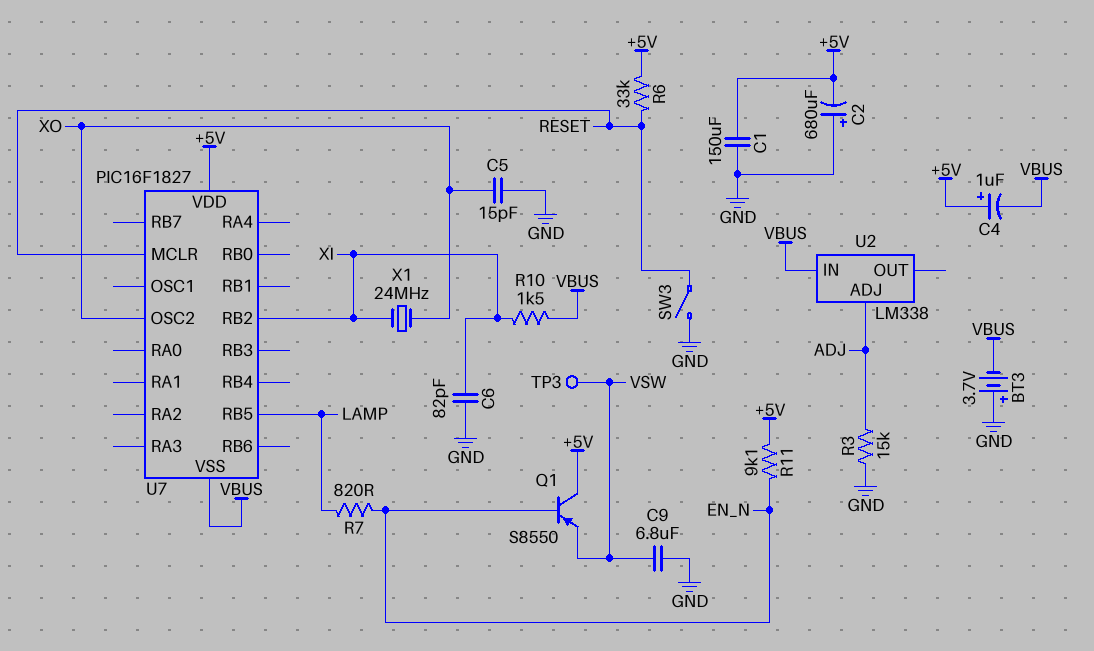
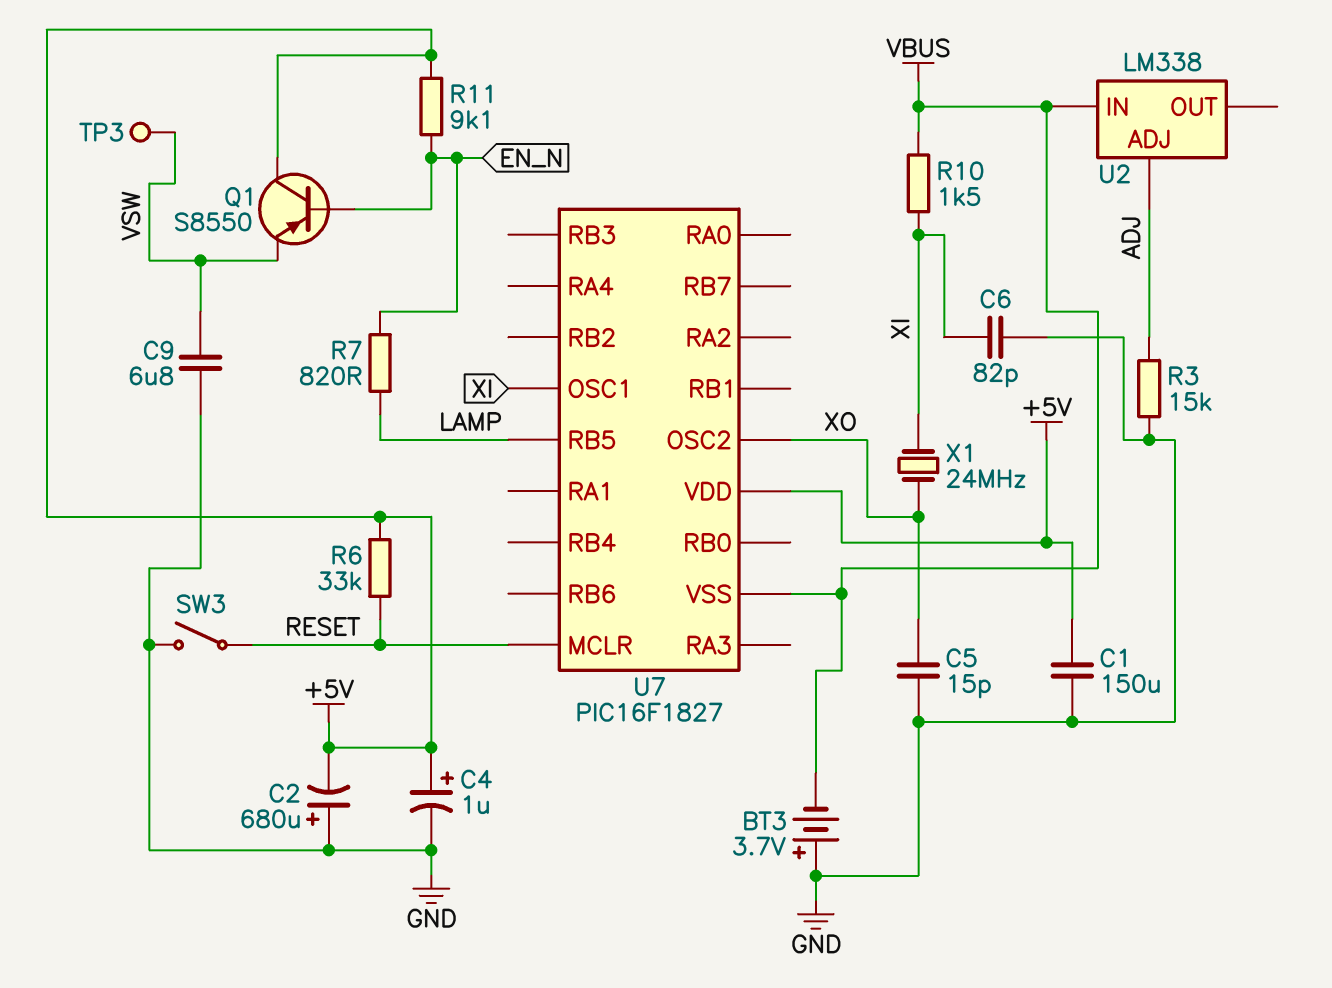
C4: 1uF (plus +5V, minus VBUS) -> 1uF (plus +5V, minus GND)
U7 pin OSC1: none -> XI
U7 pin RB2: XI -> none

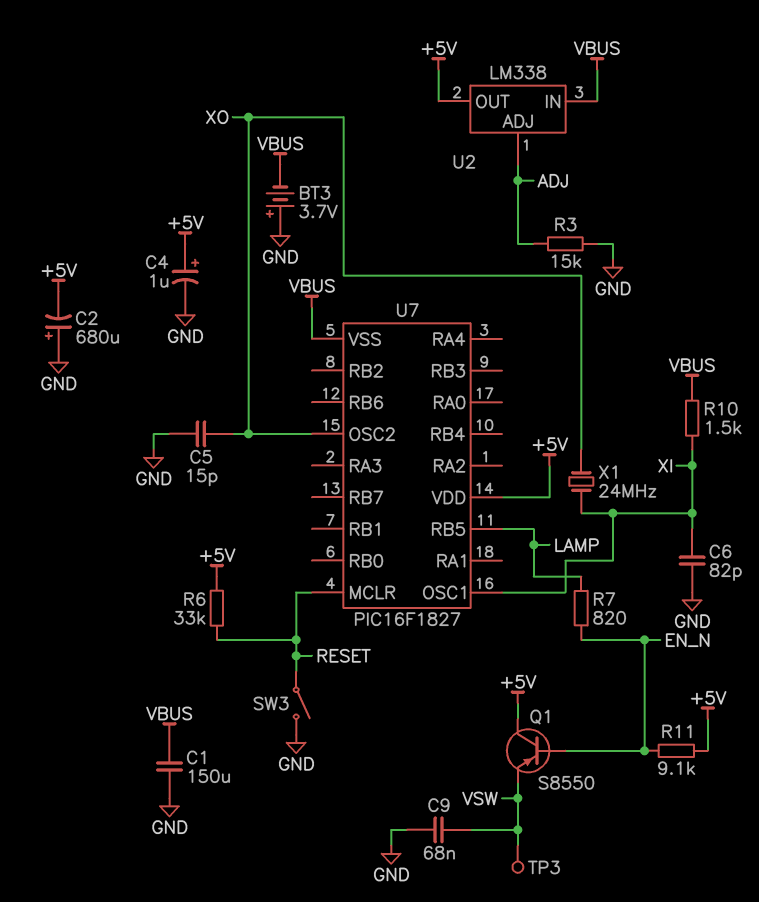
C1: 150uF (+5V, GND) -> 150uF (GND, VBUS)
C9: 6.8uF (GND, VSW) -> 68nF (GND, VSW)
U2 pin OUT: none -> +5V

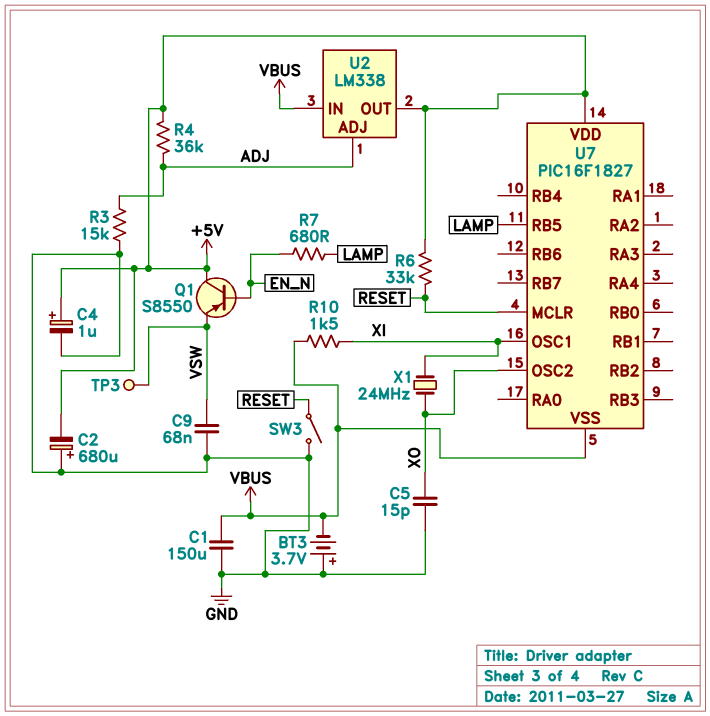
C6: 82pF (GND, XI) -> none
R4: none -> 36k (+5V, ADJ)
R7: 820 (EN_N, LAMP) -> 680 (EN_N, LAMP)
R11: 9.1k (+5V, EN_N) -> none

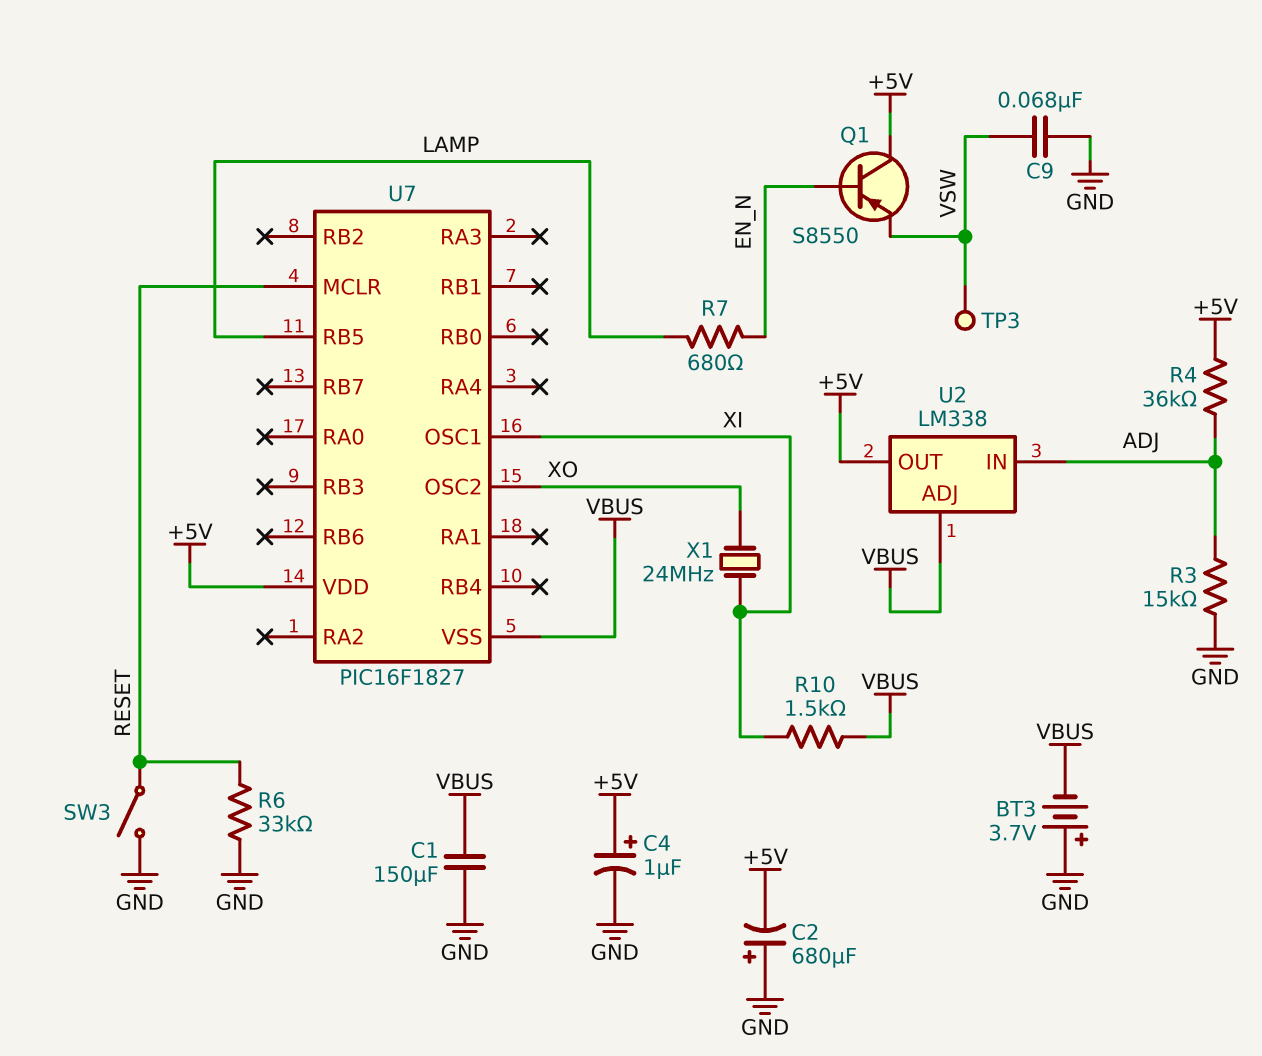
C5: 15pF (GND, XO) -> none
R6: 33k (+5V, RESET) -> 33k (GND, RESET)
U2 pin ADJ: ADJ -> VBUS
U2 pin IN: VBUS -> ADJ

